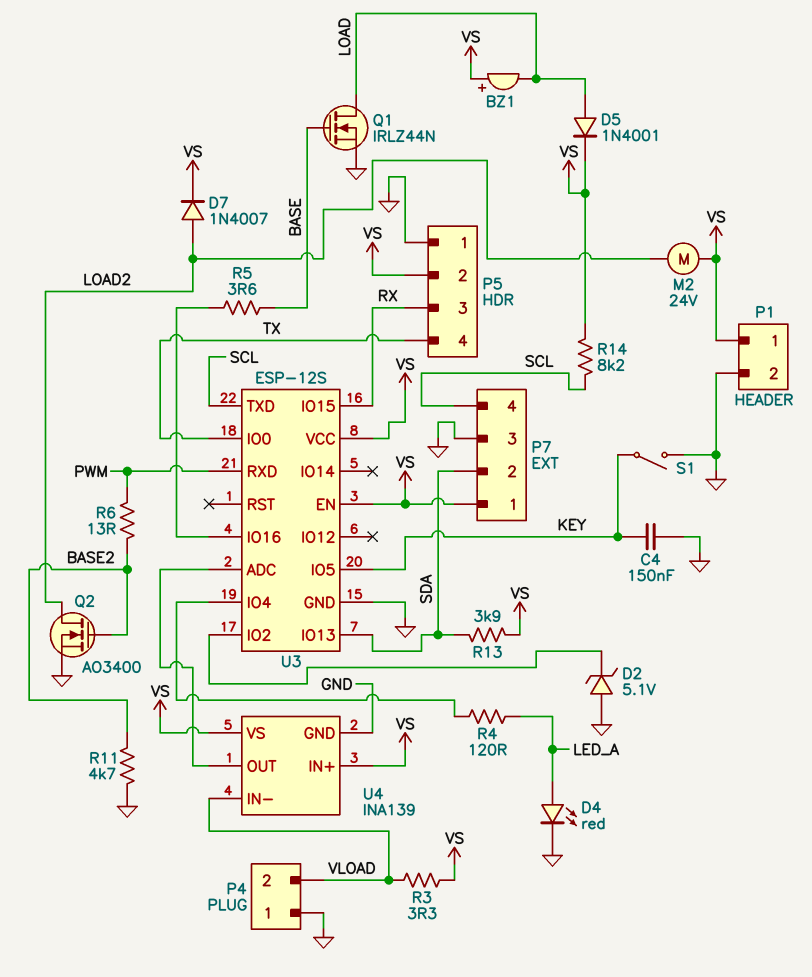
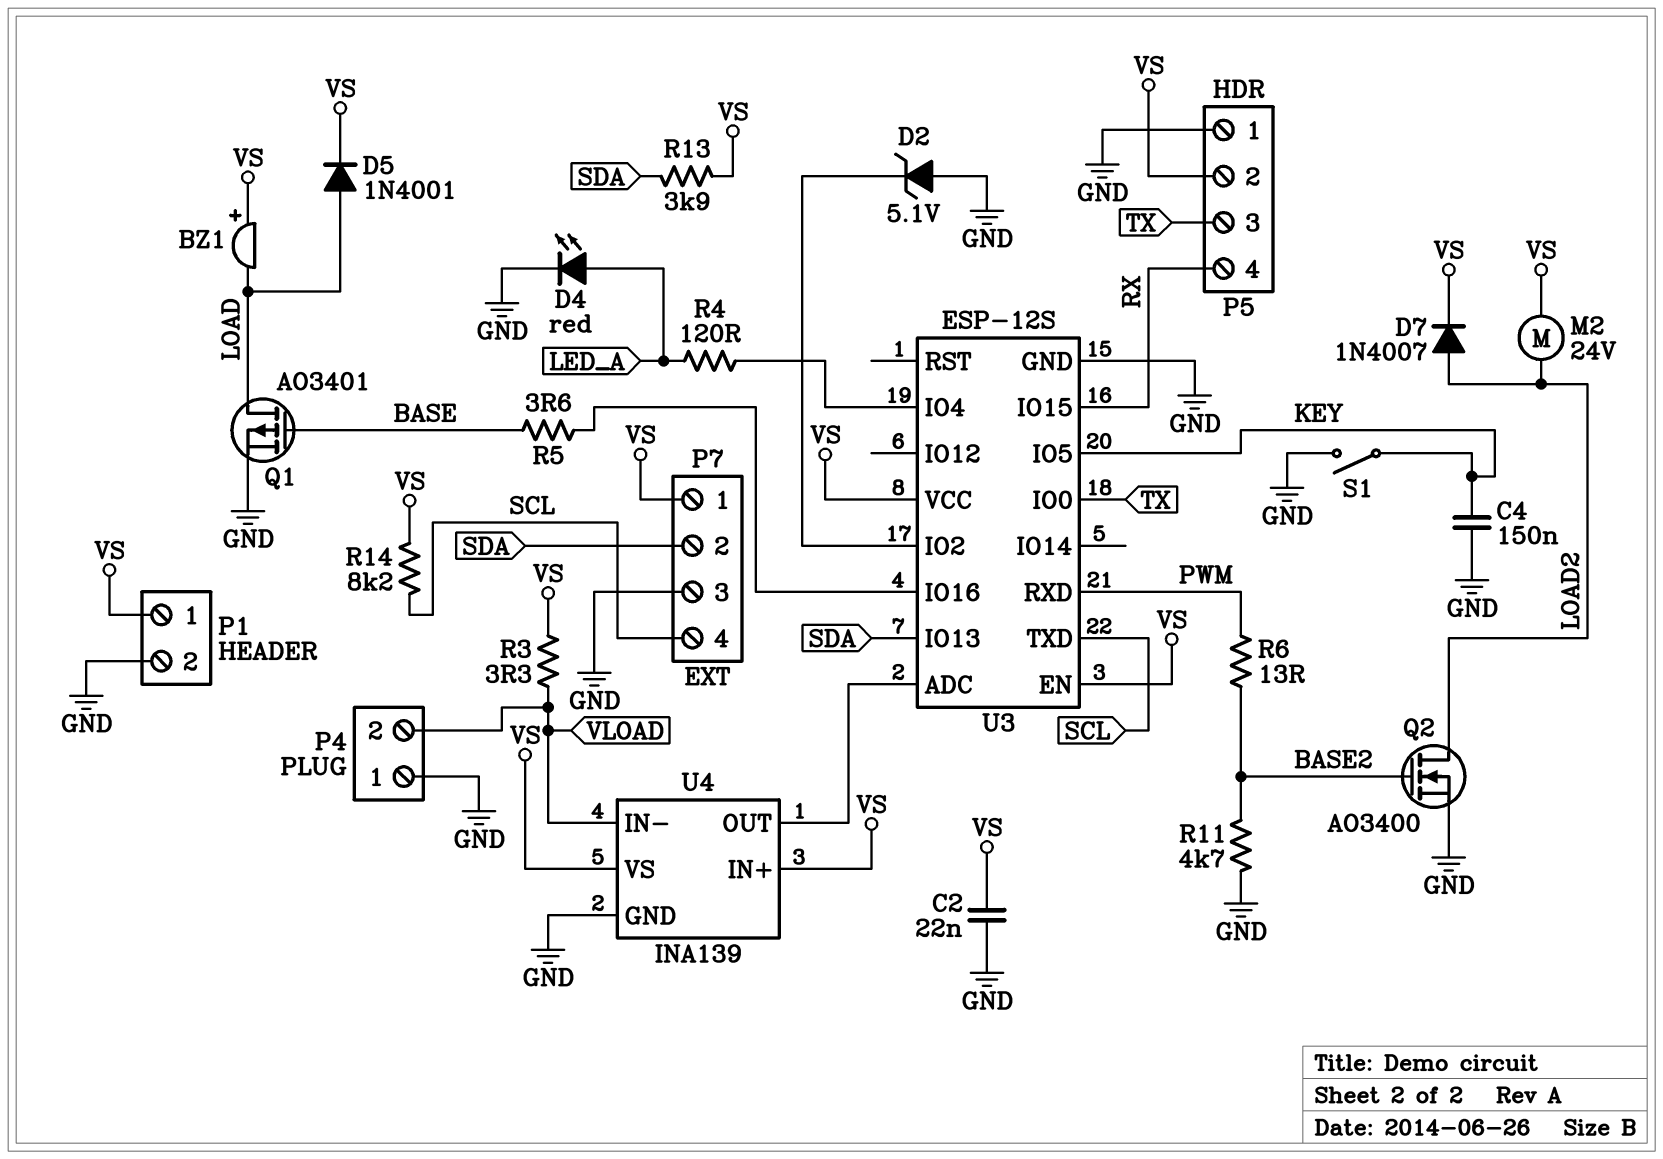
C2: none -> 22nF (GND, VS)
P5 pin 3: RX -> TX
P5 pin 4: TX -> RX
Q1: NMOS IRLZ44N (G BASE, D LOAD, S GND) -> PMOS AO3401 (G BASE, D LOAD, S GND)

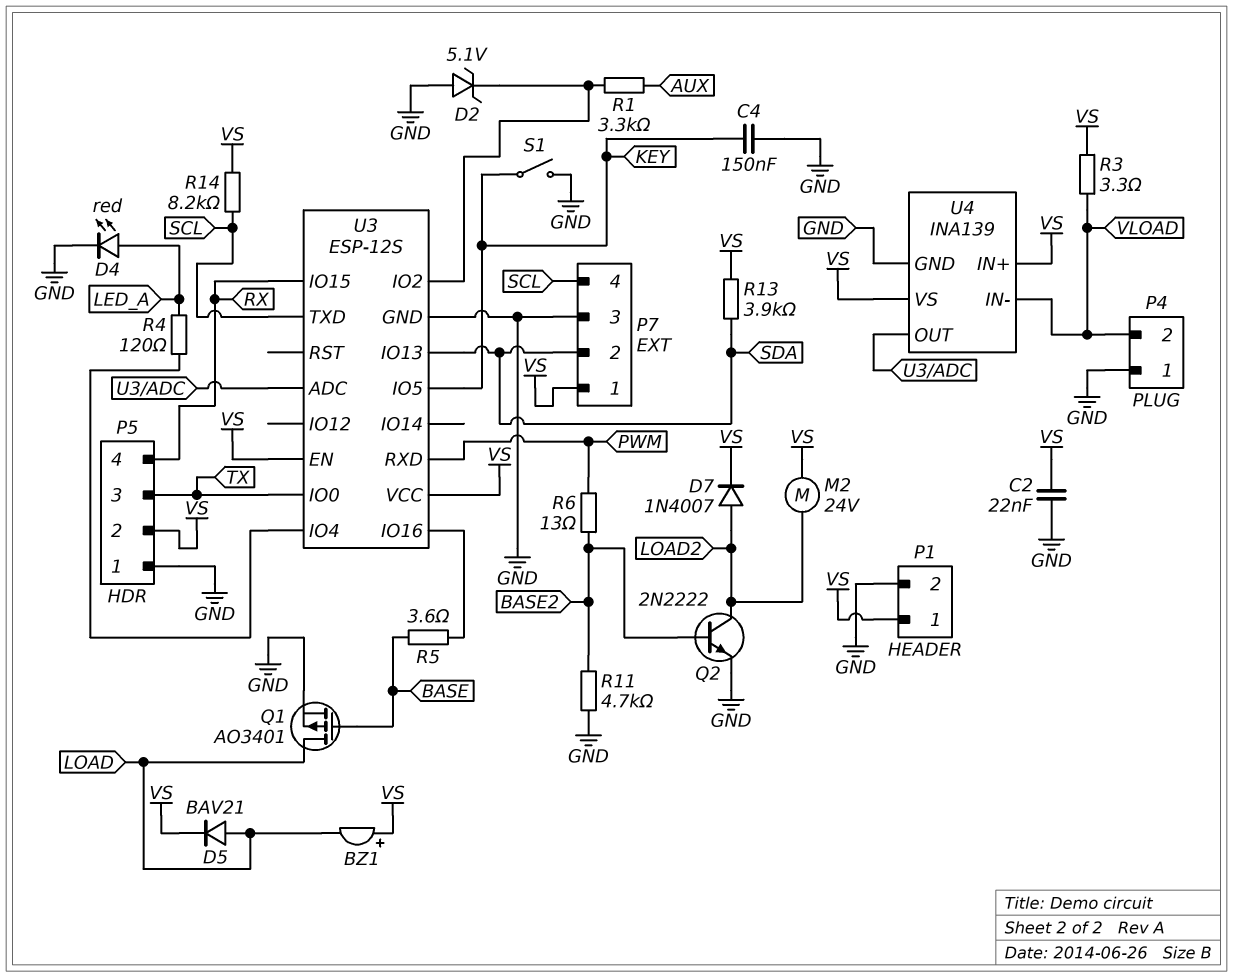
D5: diode 1N4001 (A LOAD, K VS) -> diode BAV21 (A LOAD, K VS)
Q2: NMOS AO3400 (G BASE2, D LOAD2, S GND) -> NPN 2N2222 (B BASE2, C LOAD2, E GND)
R1: none -> 3.3k (AUX, U3/IO2)

